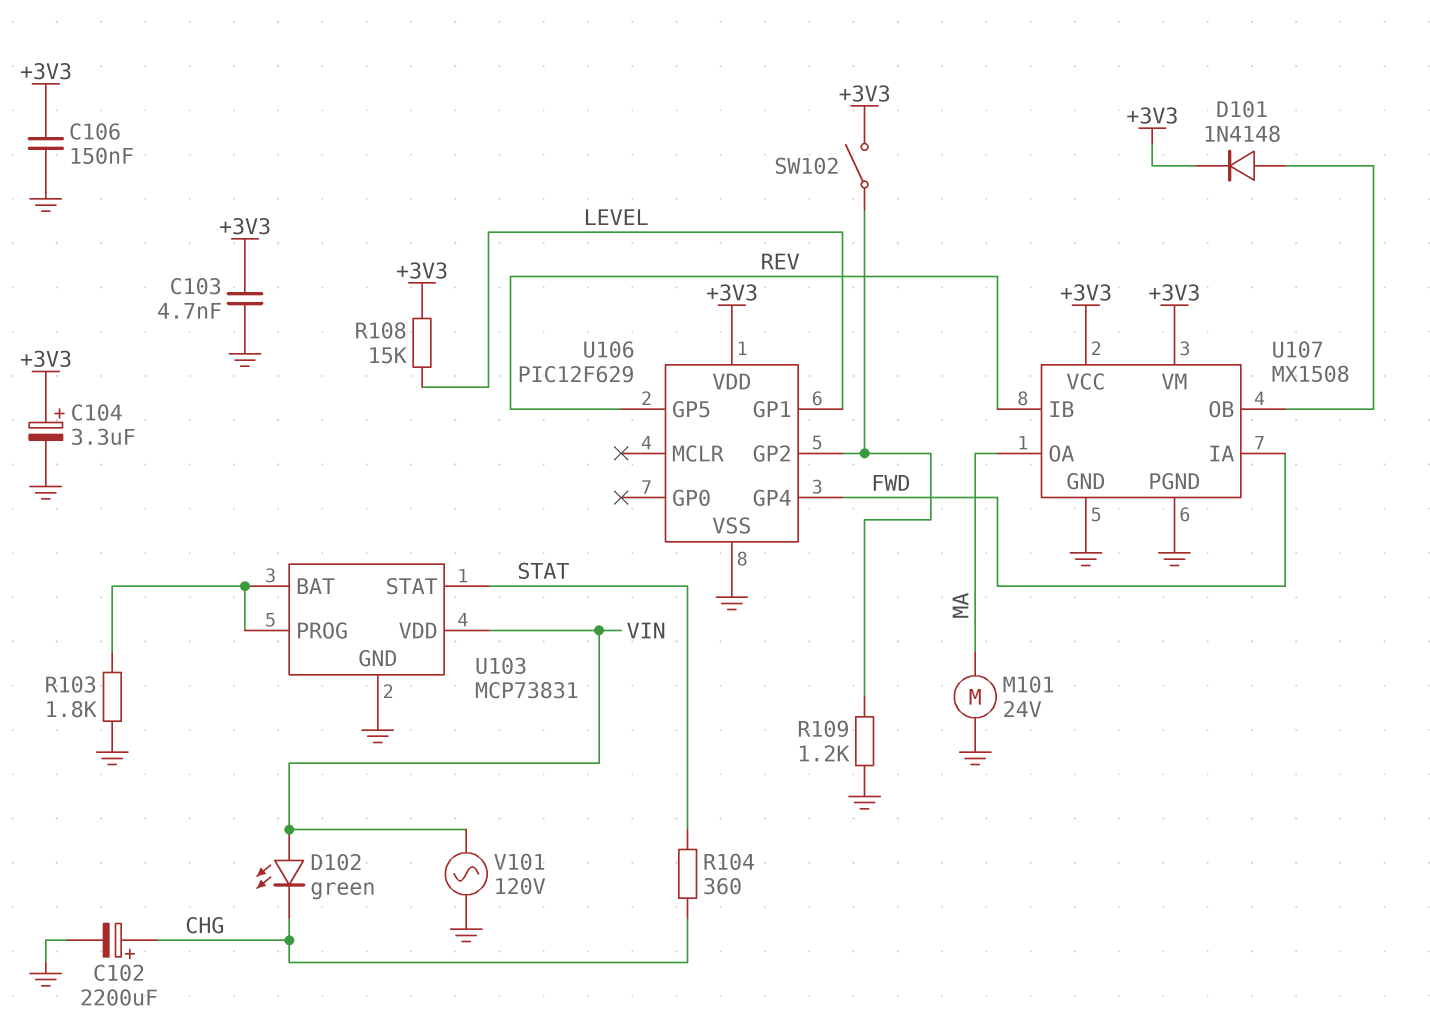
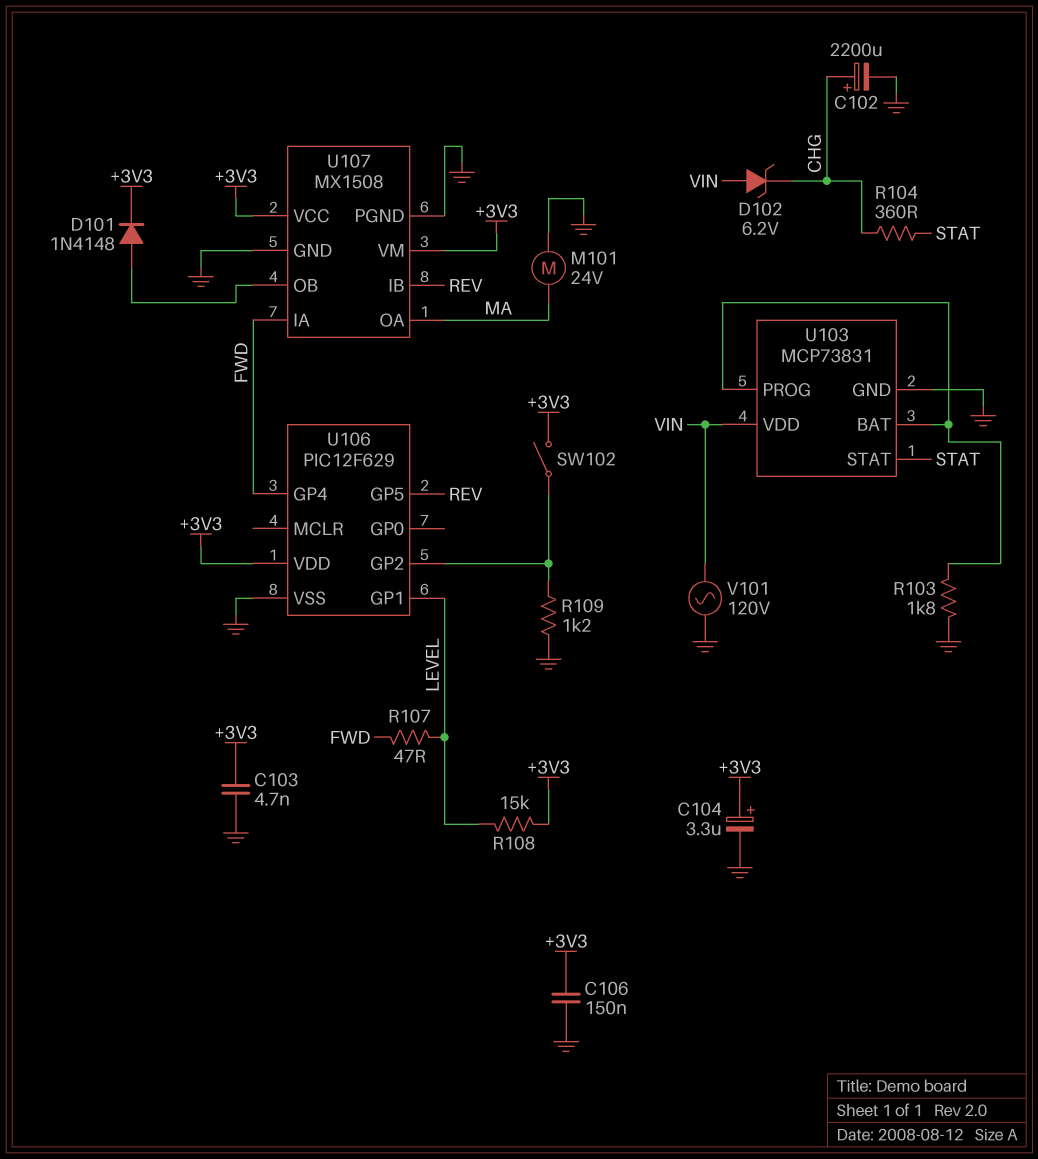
D102: LED green (A VIN, K CHG) -> zener 6.2V (A VIN, K CHG)
R107: none -> 47 (FWD, LEVEL)

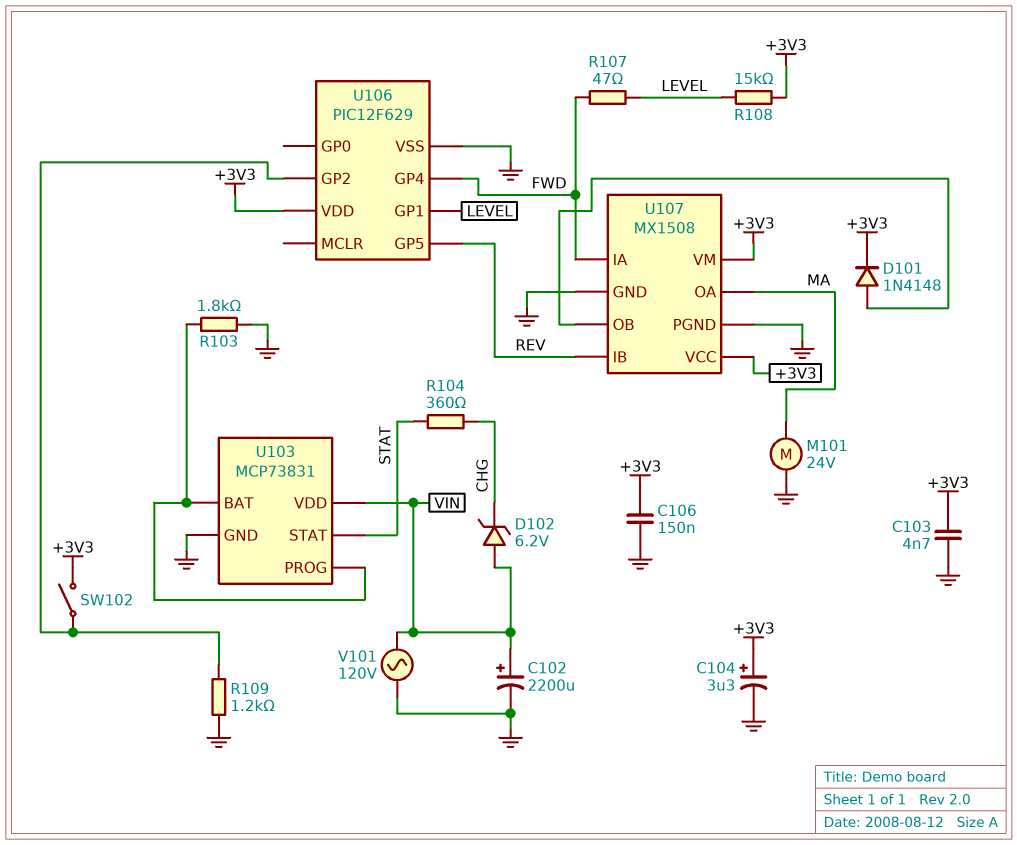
C102: 2200uF (plus CHG, minus GND) -> 2200uF (plus VIN, minus GND)

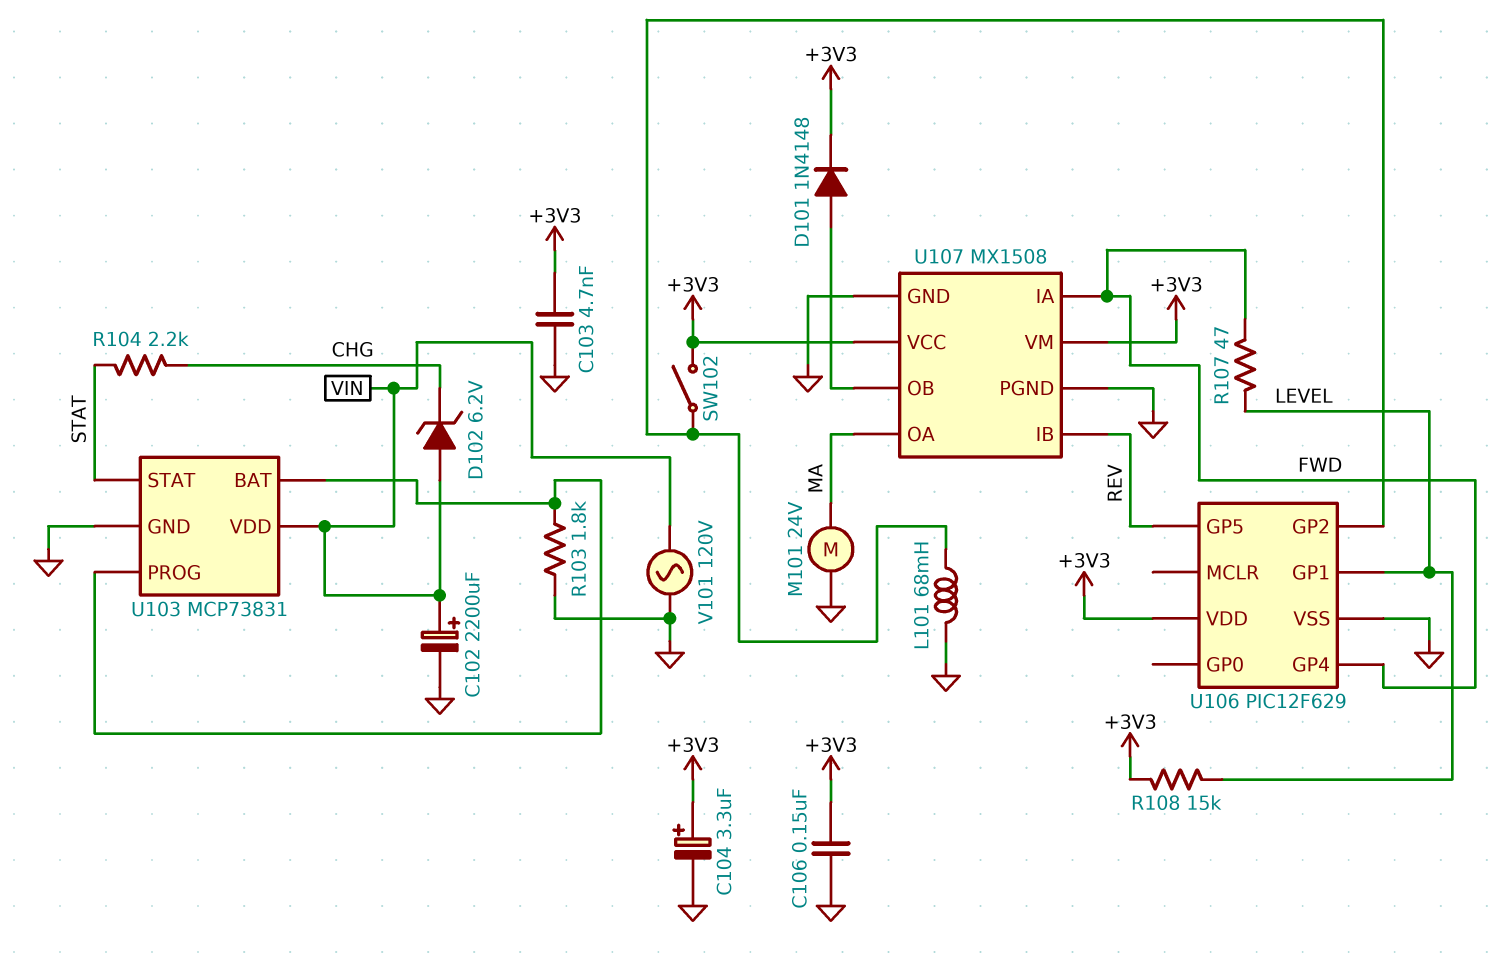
L101: none -> 68mH (GND, U106/GP2)
R104: 360 (CHG, STAT) -> 2.2k (CHG, STAT)
R109: 1.2k (GND, U106/GP2) -> none

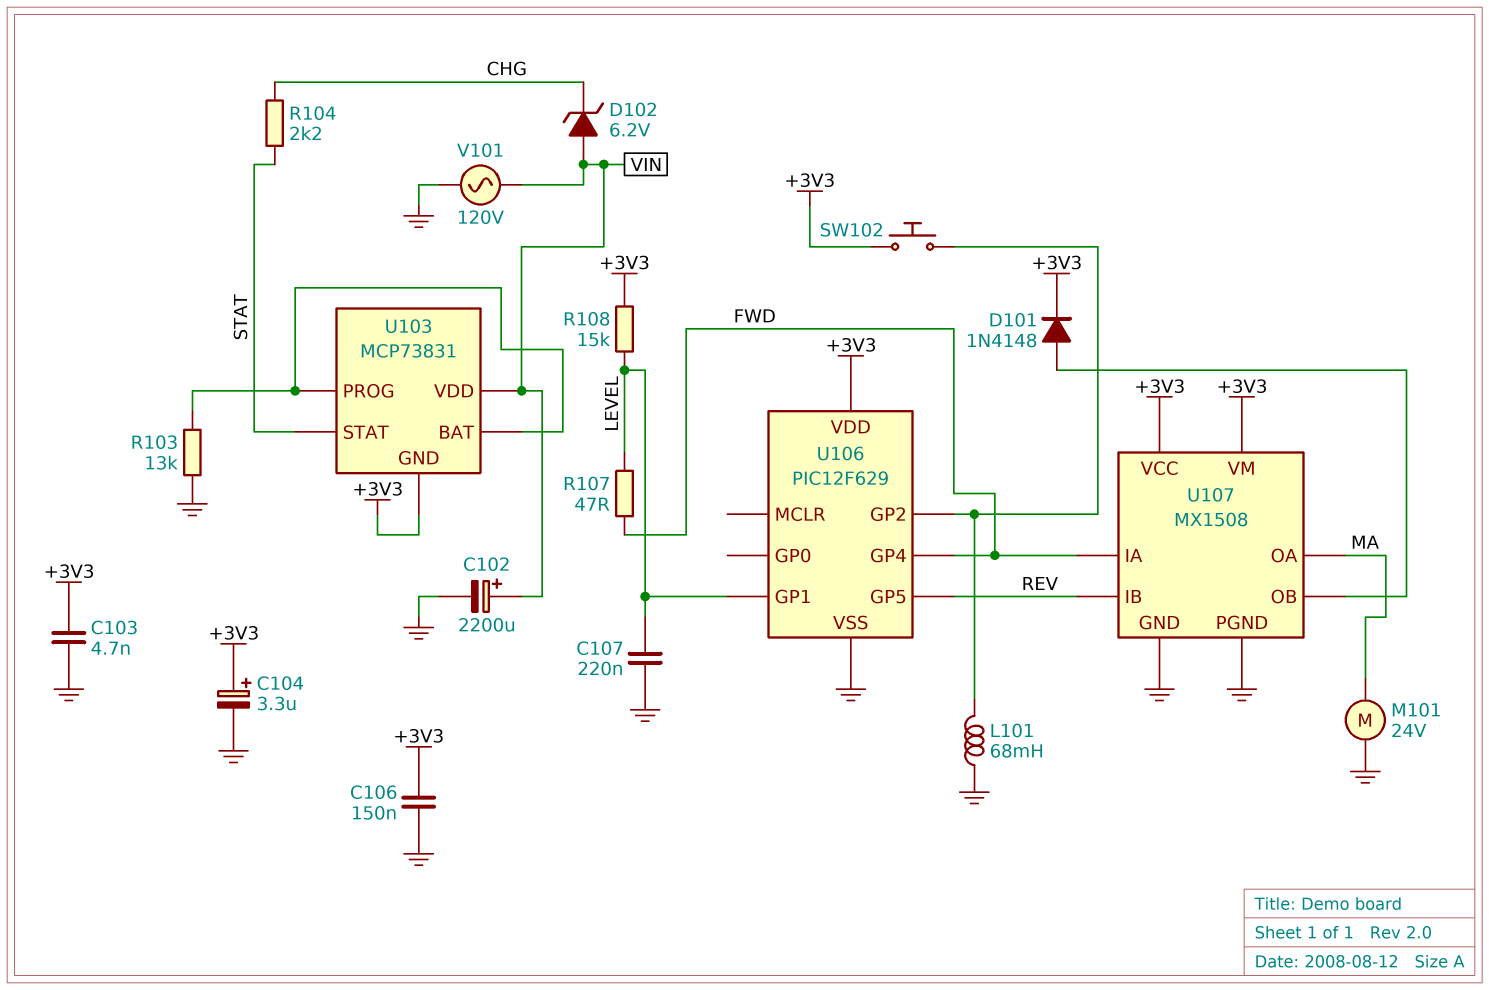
C107: none -> 220nF (GND, LEVEL)
R103: 1.8k (GND, U103/BAT) -> 13k (GND, U103/BAT)
SW102: switch (+3V3, U106/GP2) -> button (+3V3, U106/GP2)
U103 pin GND: GND -> +3V3

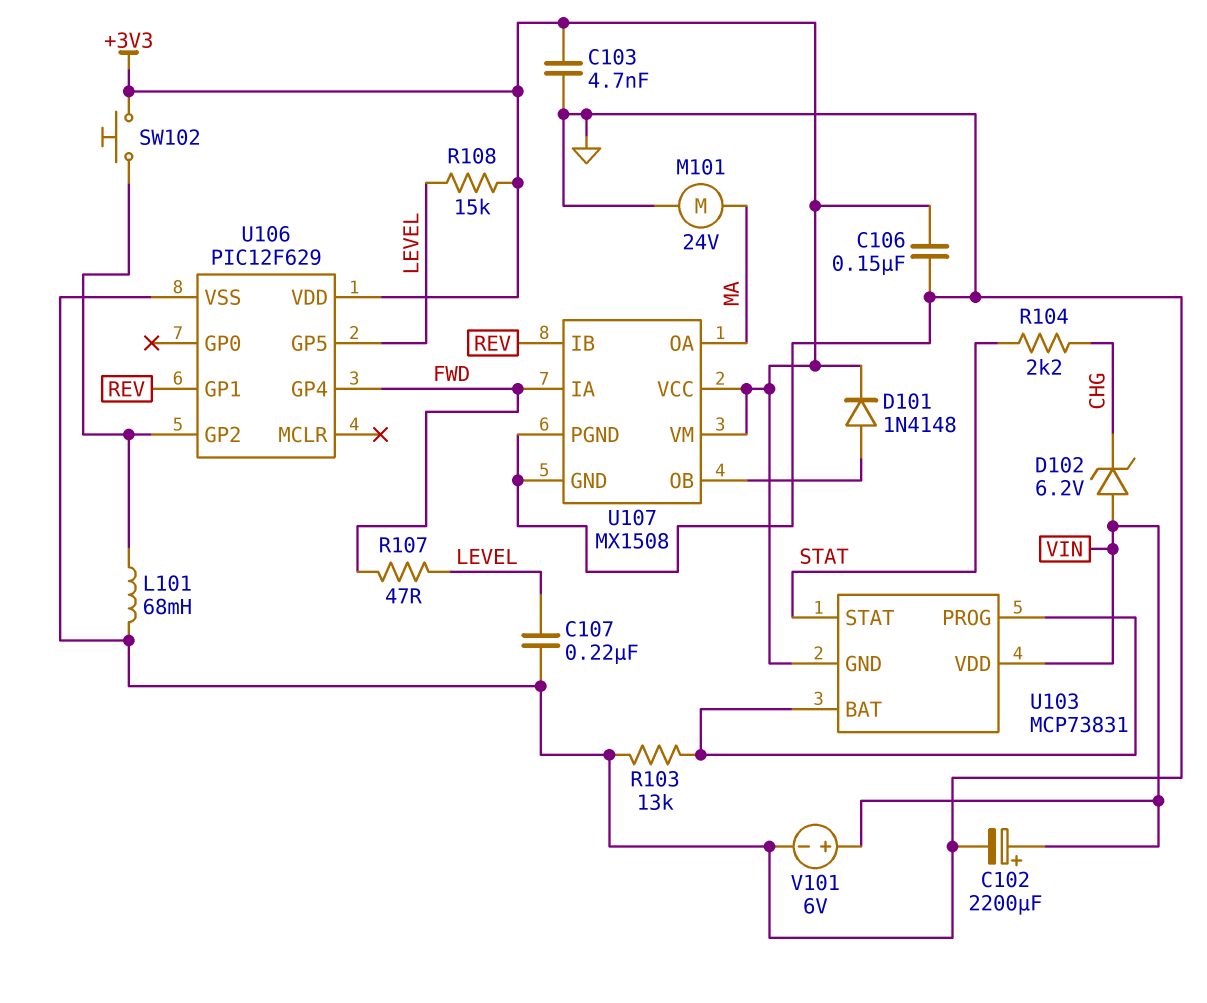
C104: 3.3uF (plus +3V3, minus GND) -> none
U106 pin GP1: LEVEL -> REV
U106 pin GP5: REV -> LEVEL
V101: AC 120V (GND, VIN) -> 6V (plus VIN, minus GND)

